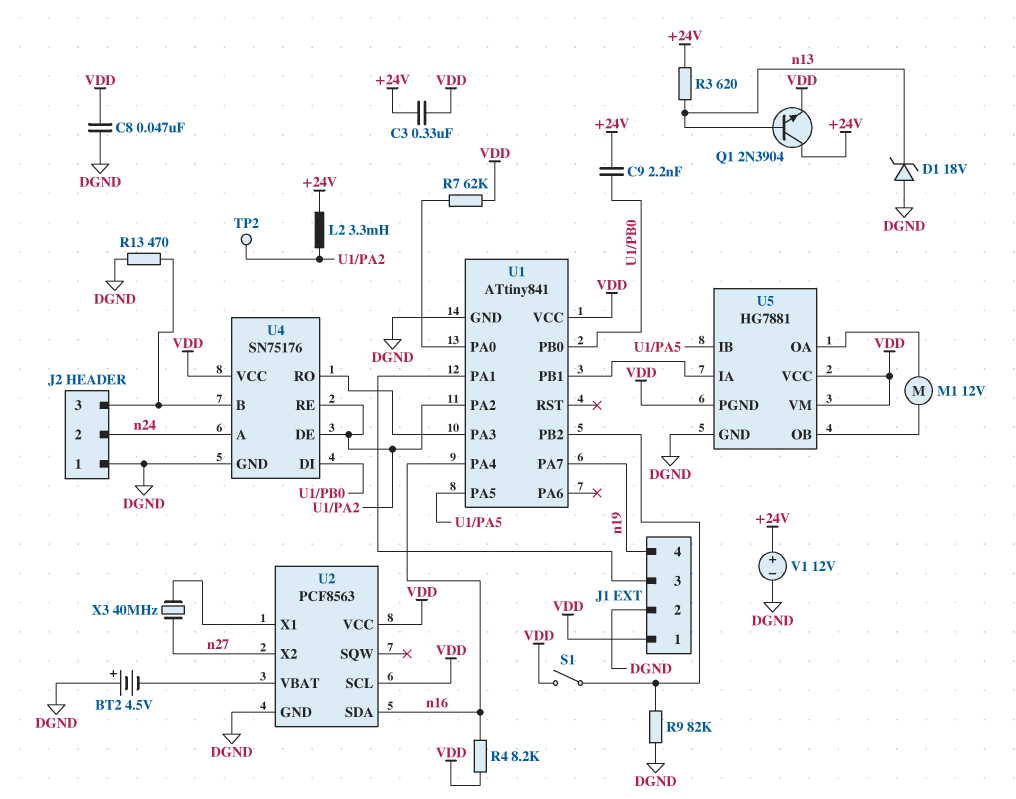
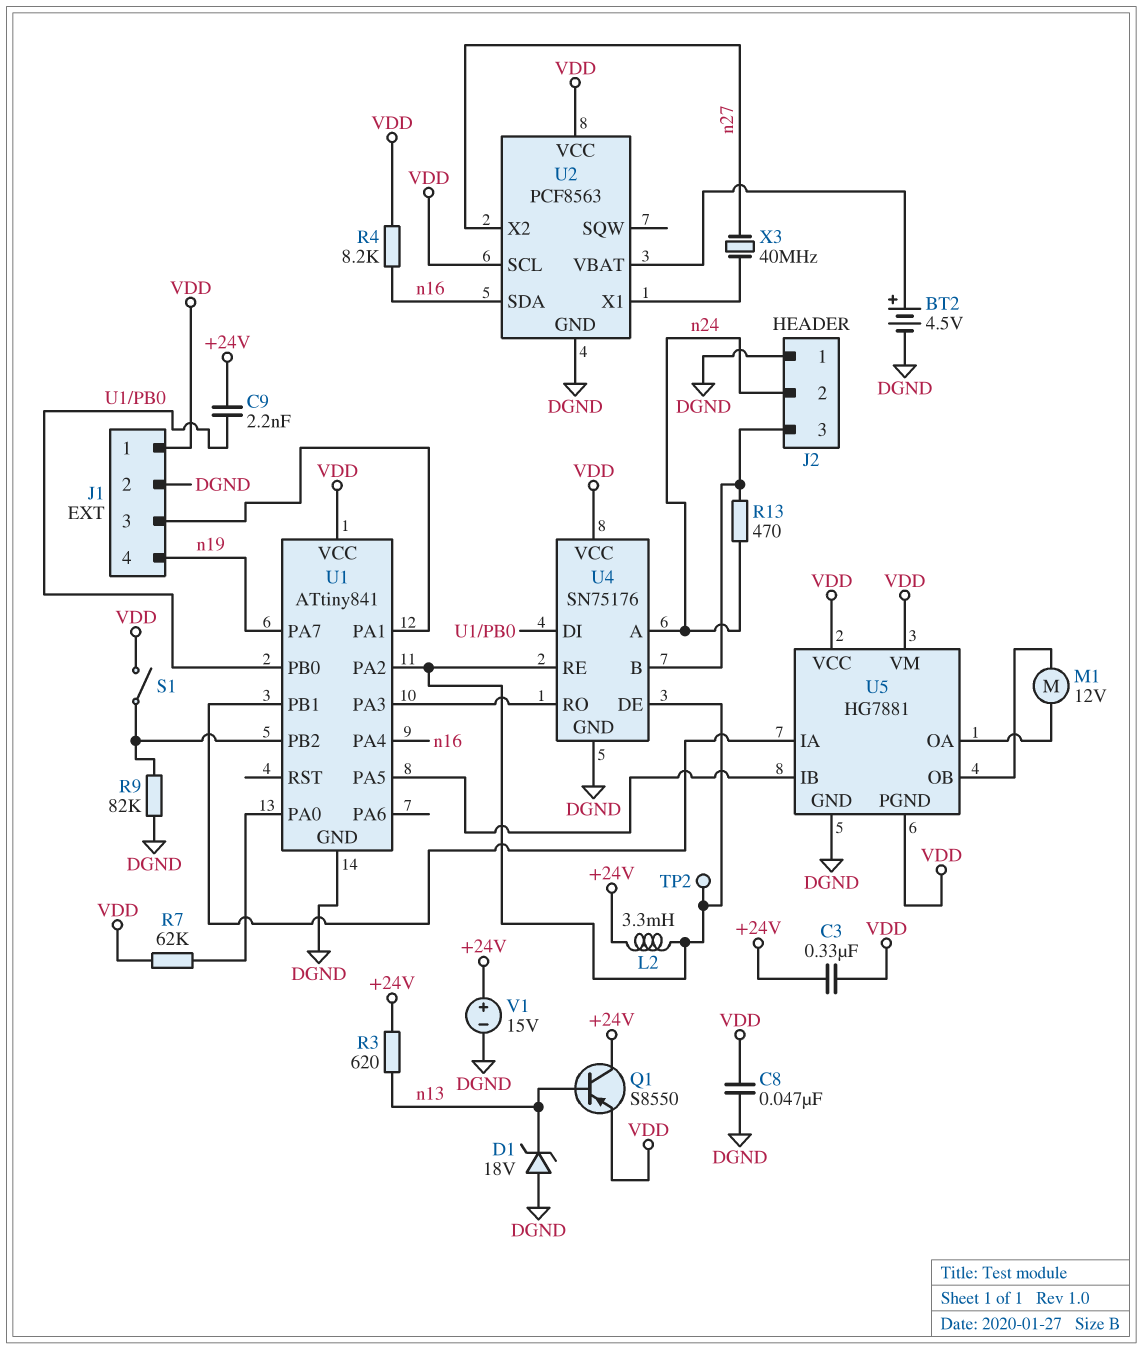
BT2: 4.5V (plus DGND, minus U2/VBAT) -> 4.5V (plus U2/VBAT, minus DGND)
Q1: NPN 2N3904 (B n13, C +24V, E VDD) -> PNP S8550 (B n13, C +24V, E VDD)
R13: 470 (DGND, J2/3) -> 470 (J2/3, n24)
V1: 12V (plus +24V, minus DGND) -> 15V (plus +24V, minus DGND)

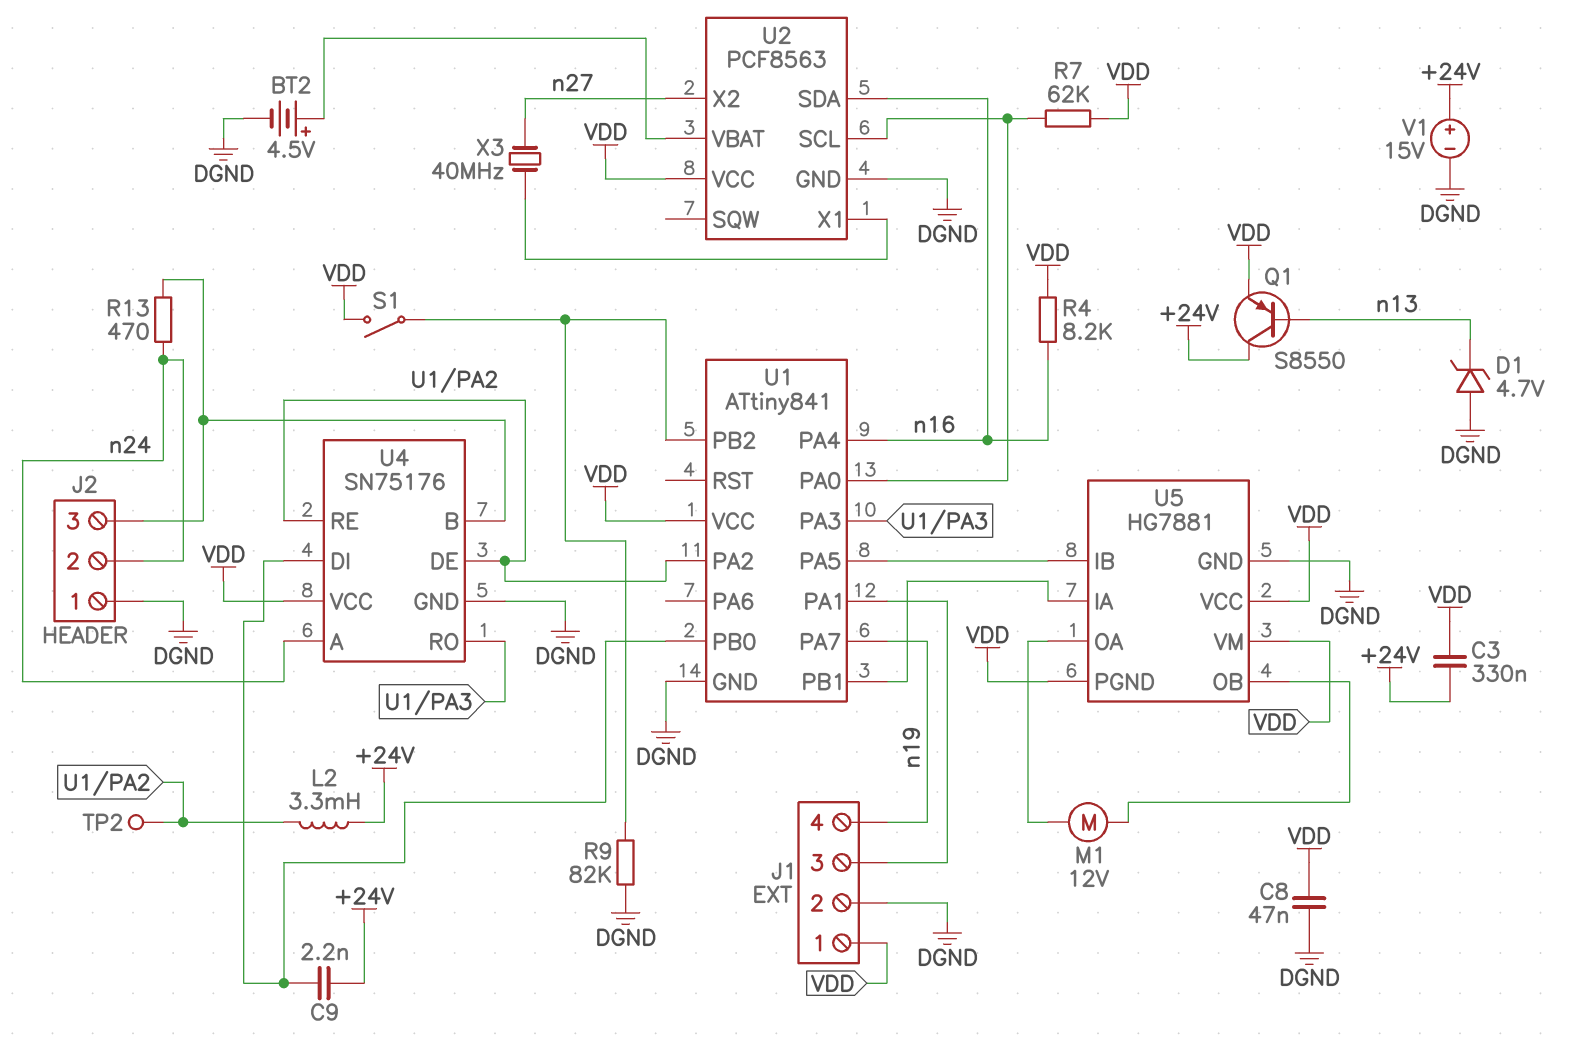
D1: zener 18V (A DGND, K n13) -> zener 4.7V (A DGND, K n13)
R3: 620 (+24V, n13) -> none
U2 pin SCL: VDD -> U1/PA0

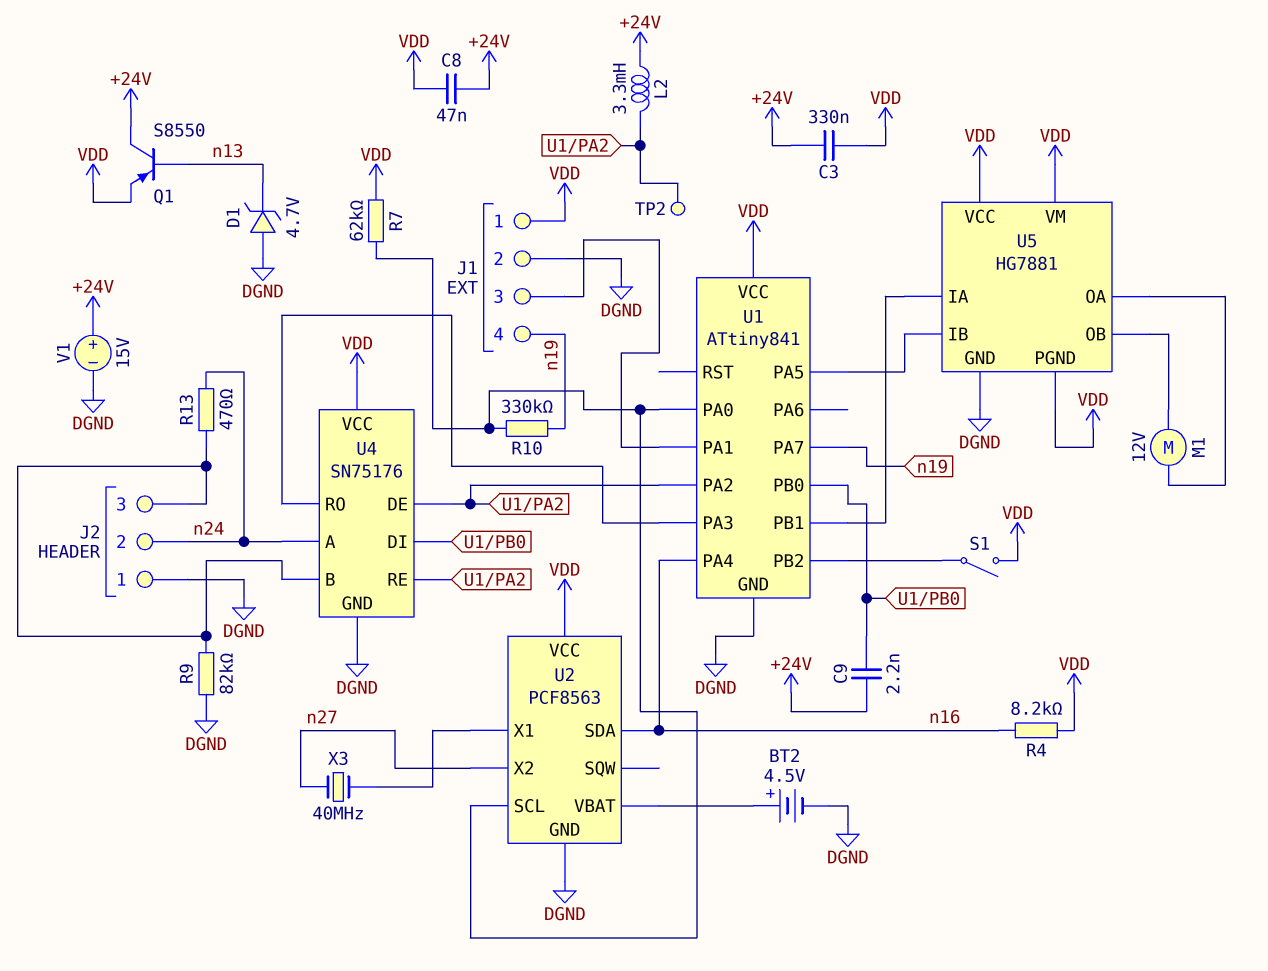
C8: 47nF (DGND, VDD) -> 47nF (+24V, VDD)
R9: 82k (DGND, U1/PB2) -> 82k (DGND, J2/3)
R10: none -> 330k (U1/PA0, n19)

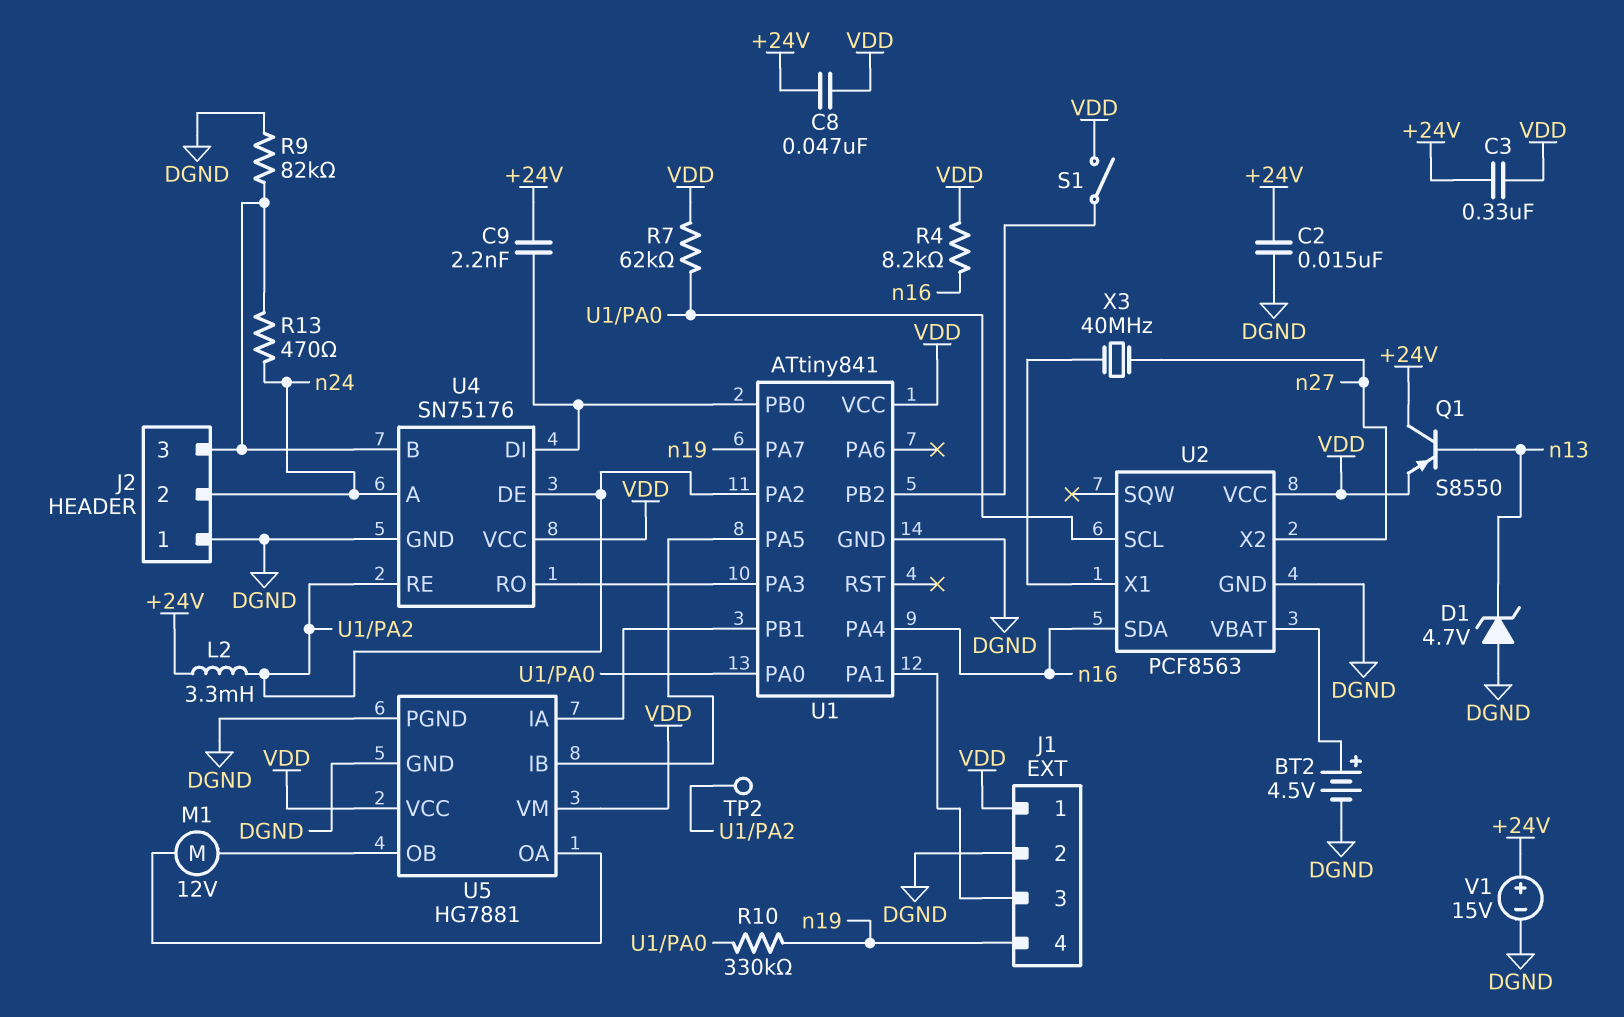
C2: none -> 15nF (+24V, DGND)
U5 pin PGND: VDD -> DGND

